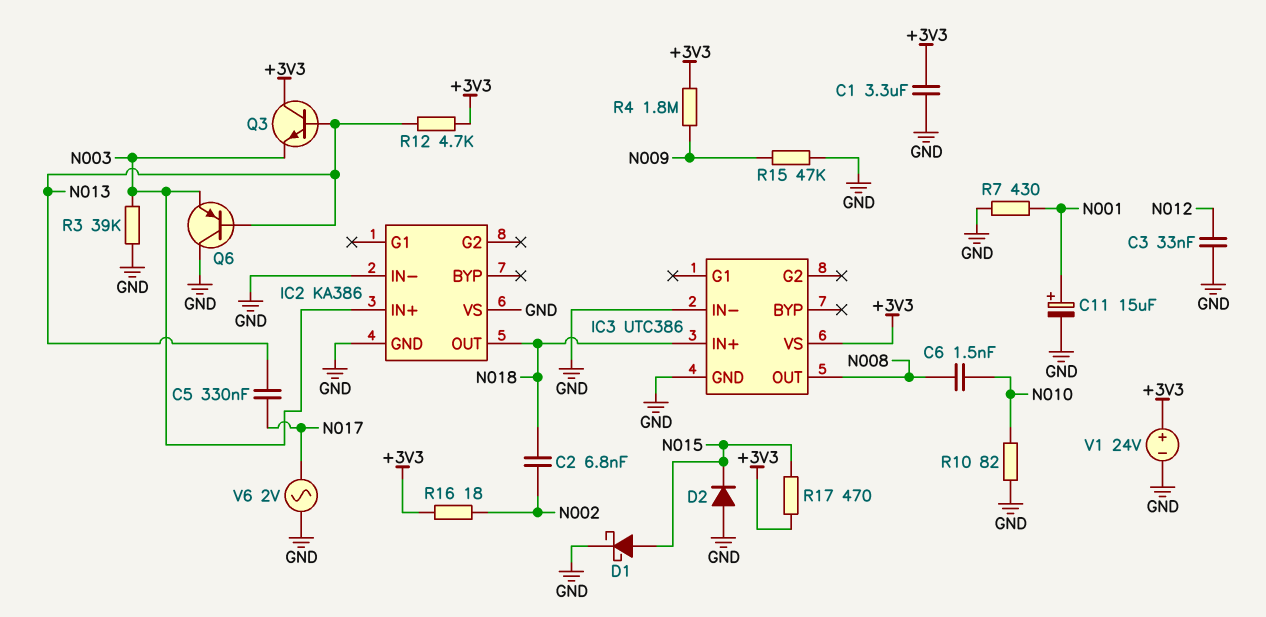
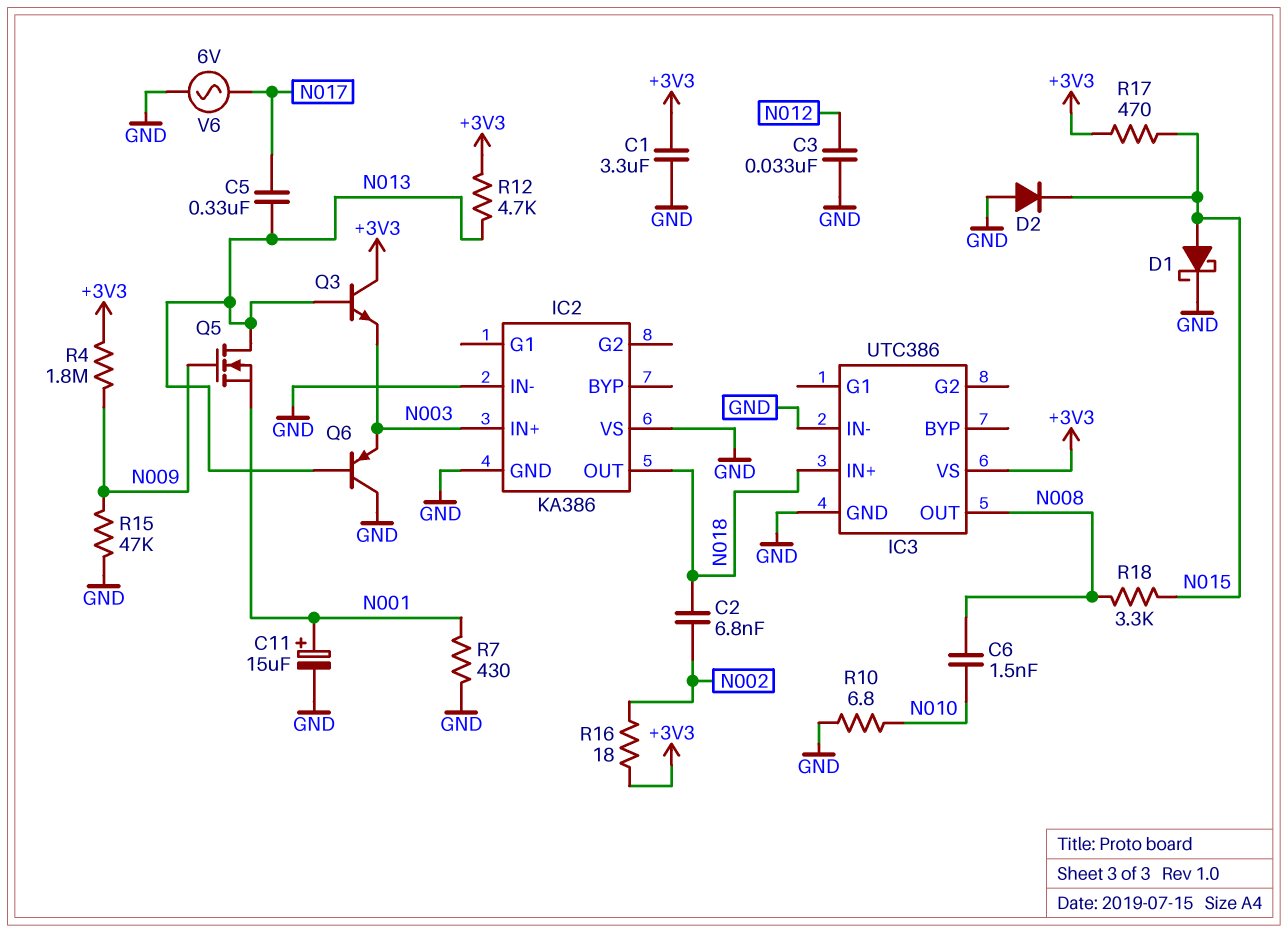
Q5: none -> NMOS (G N009, D N013, S N001)
R3: 39k (GND, N003) -> none
R10: 82 (GND, N010) -> 6.8 (GND, N010)
R18: none -> 3.3k (N008, N015)
V1: 24V (plus +3V3, minus GND) -> none
V6: AC 2V (GND, N017) -> AC 6V (GND, N017)

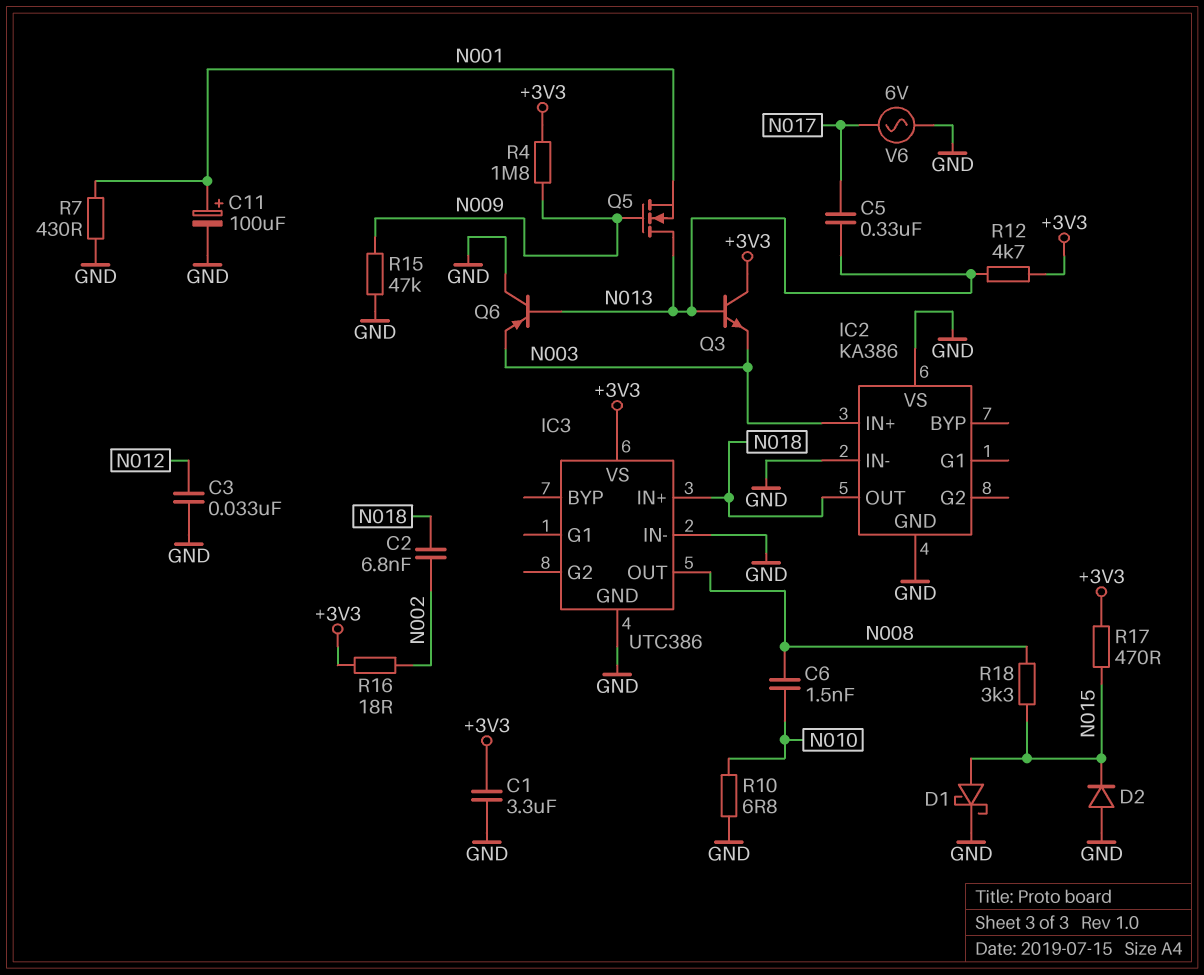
C11: 15uF (plus N001, minus GND) -> 100uF (plus N001, minus GND)

